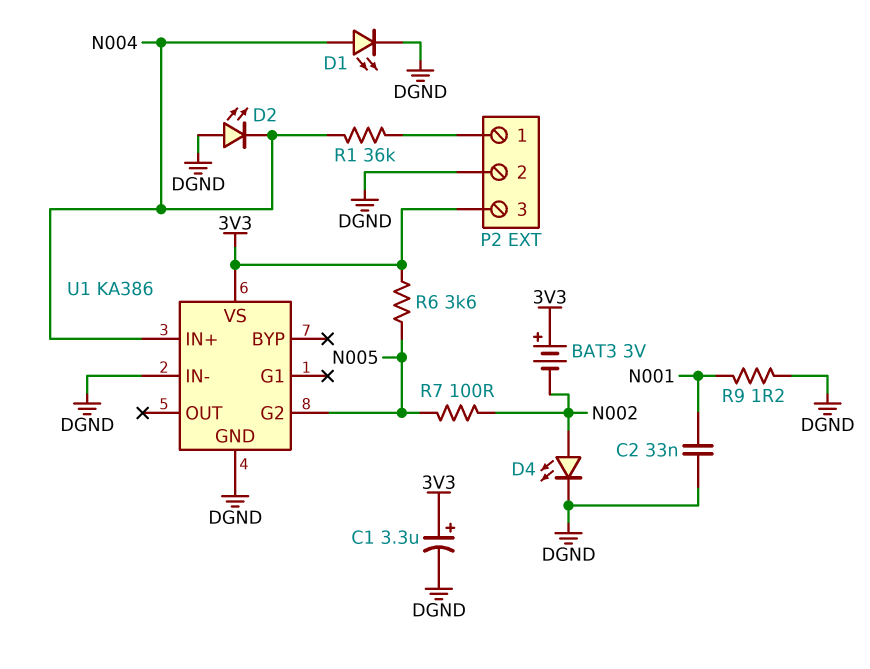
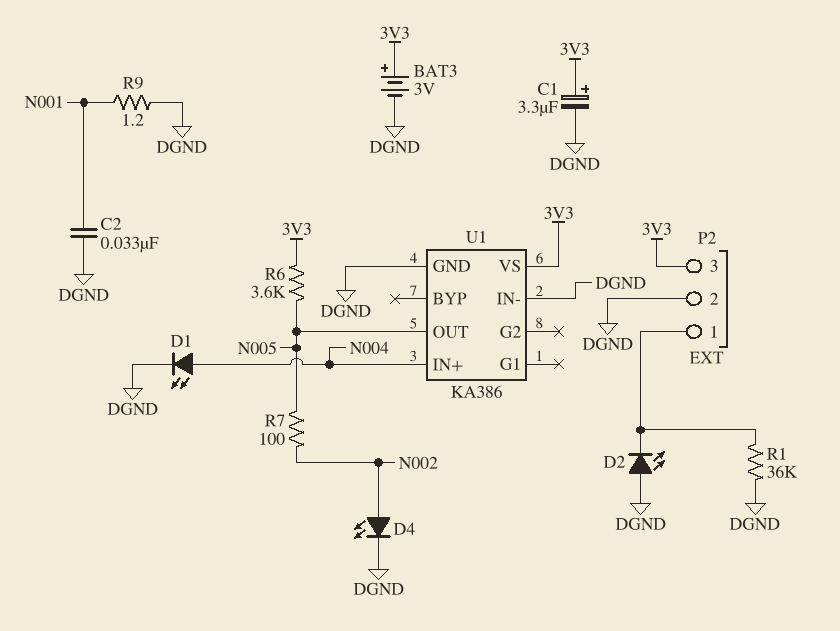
BAT3: 3V (plus 3V3, minus N002) -> 3V (plus 3V3, minus DGND)
D2: LED (A DGND, K N004) -> LED (A DGND, K P2/1)
R1: 36k (N004, P2/1) -> 36k (DGND, P2/1)
U1 pin G2: N005 -> none
U1 pin OUT: none -> N005

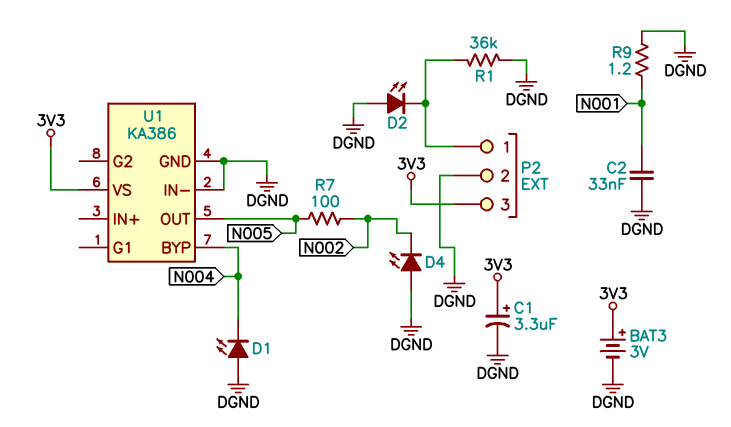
D1: LED (A N004, K DGND) -> LED (A DGND, K N004)
D4: LED (A N002, K DGND) -> LED (A DGND, K N002)
R6: 3.6k (3V3, N005) -> none
U1 pin BYP: none -> N004
U1 pin IN+: N004 -> none

